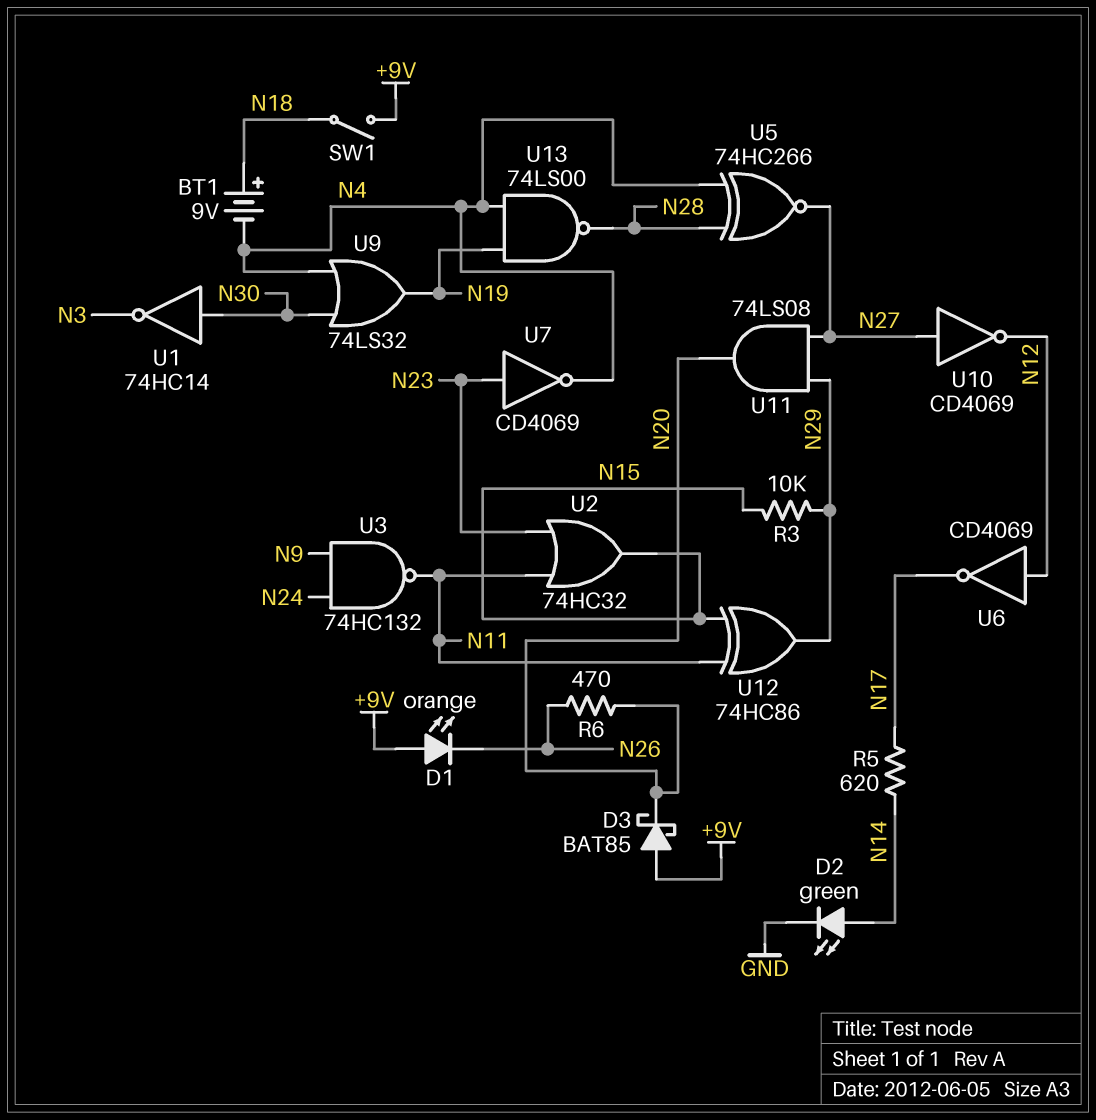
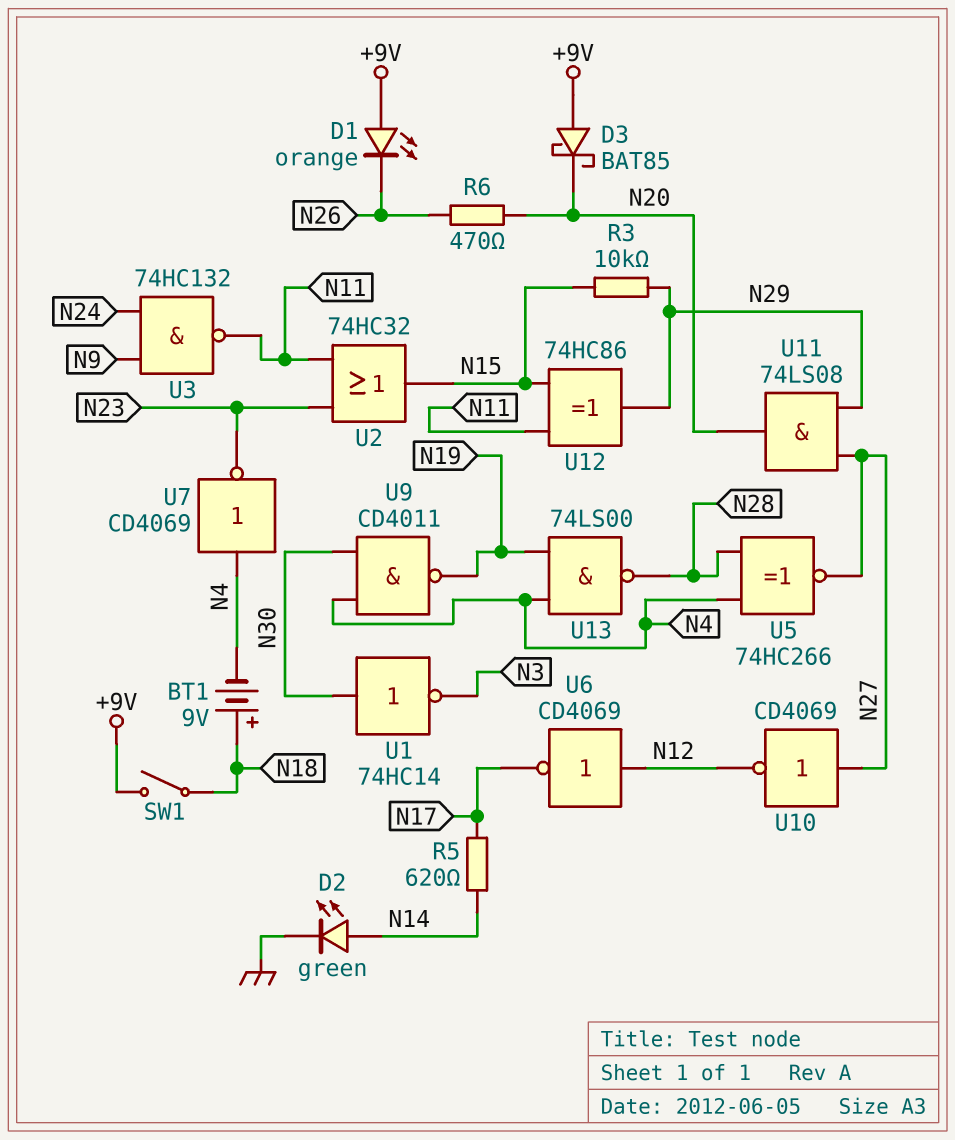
U7: NOT CD4069 (in N23, out N4) -> NOT CD4069 (in N4, out N23)
U9: OR 74LS32 (in N4, in N30, out N19) -> NAND CD4011 (in N4, in N30, out N19)

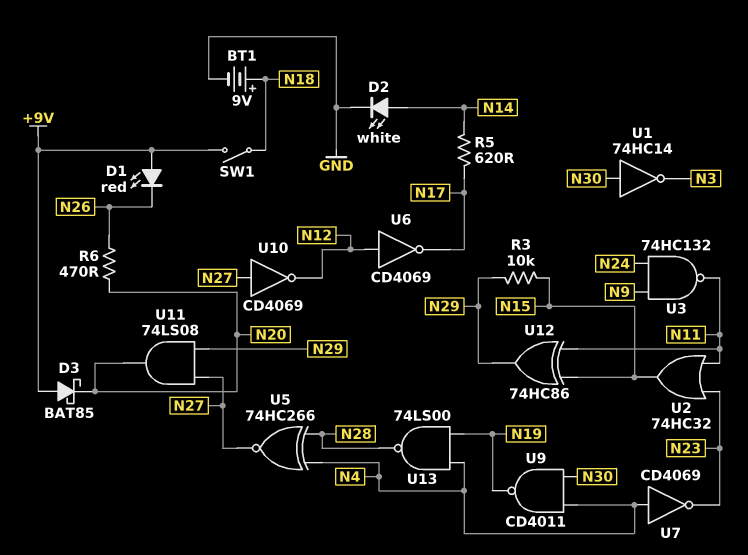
BT1: 9V (plus N18, minus N4) -> 9V (plus N18, minus GND)
D1: LED orange (A +9V, K N26) -> LED red (A +9V, K N26)
D2: LED green (A N14, K GND) -> LED white (A N14, K GND)

